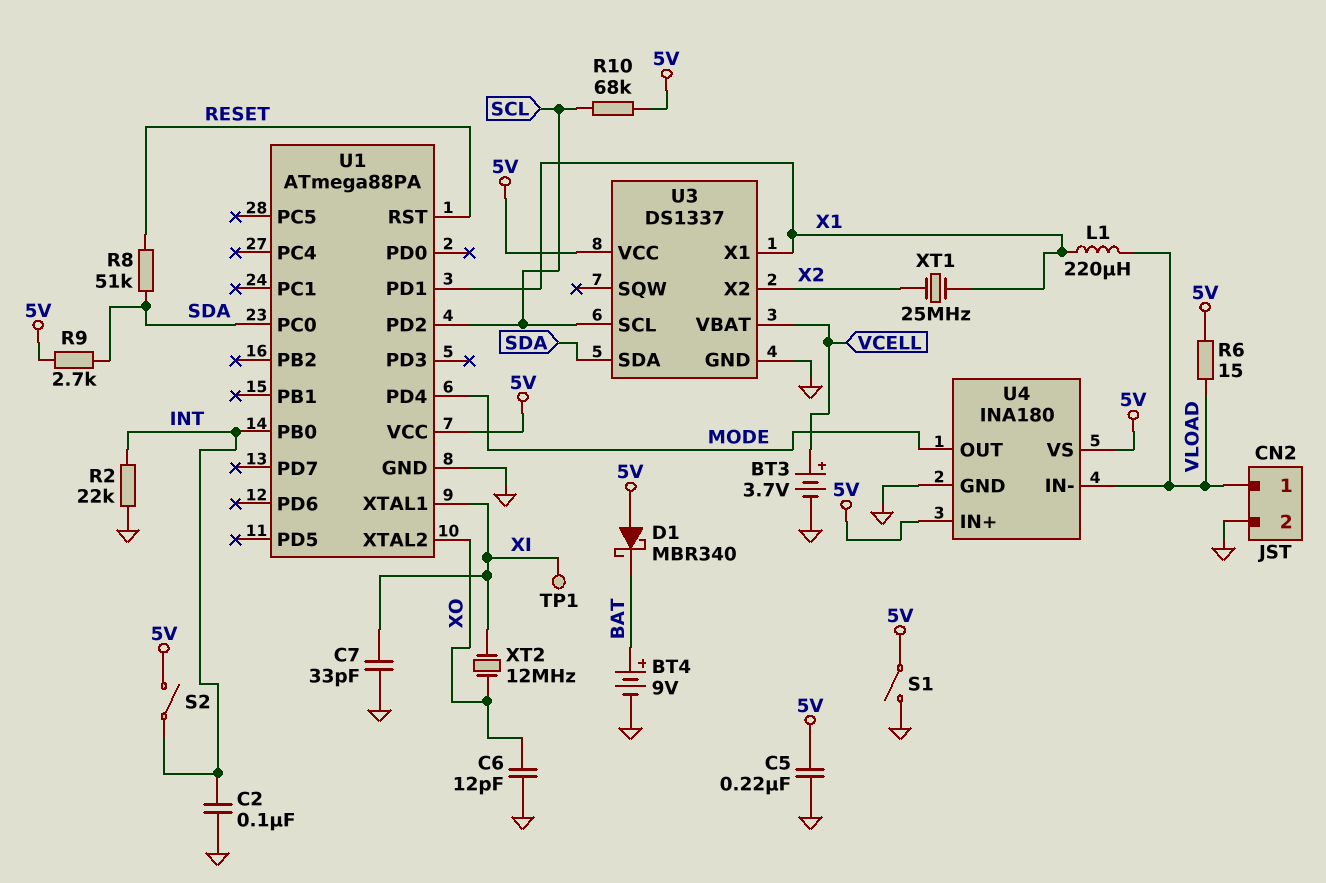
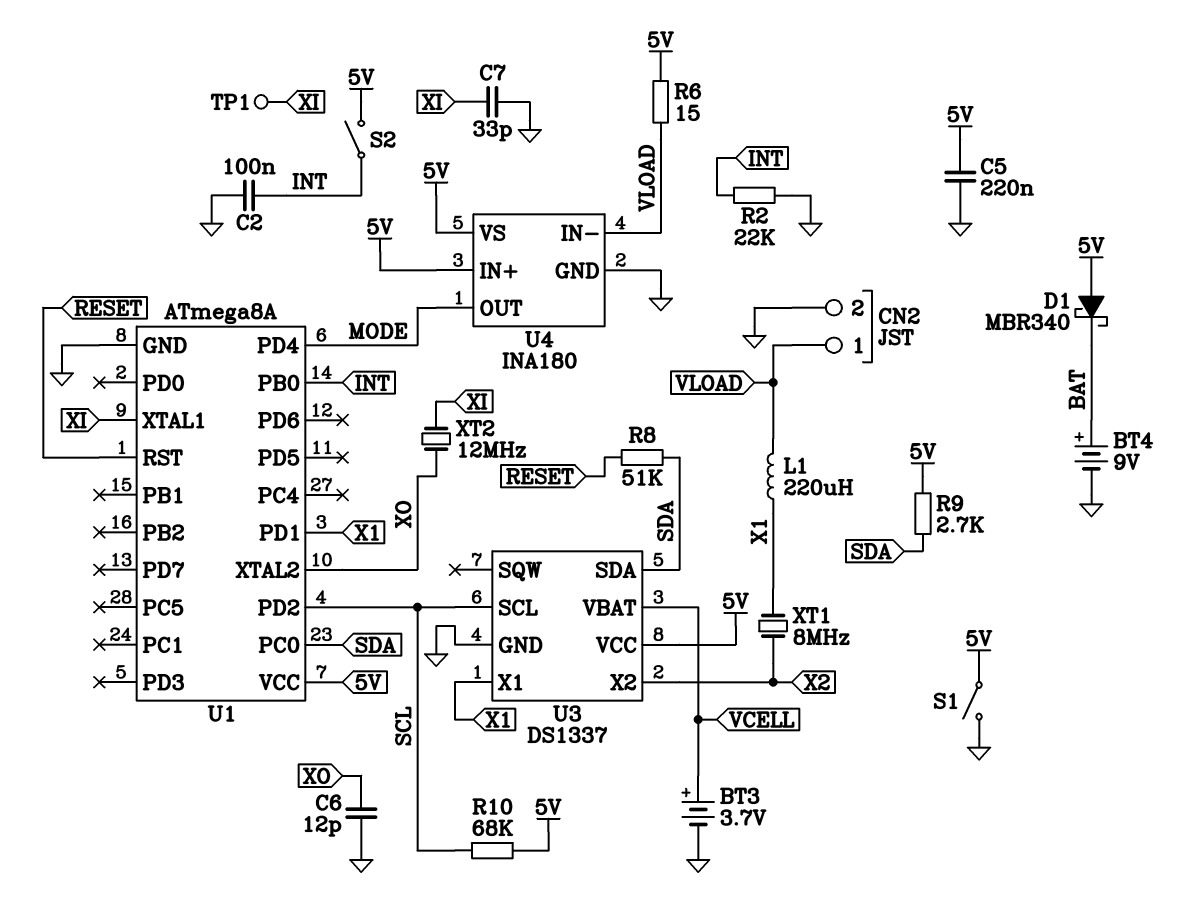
U1: ATmega88PA -> ATmega8A
XT1: 25MHz (X1, X2) -> 8MHz (X1, X2)

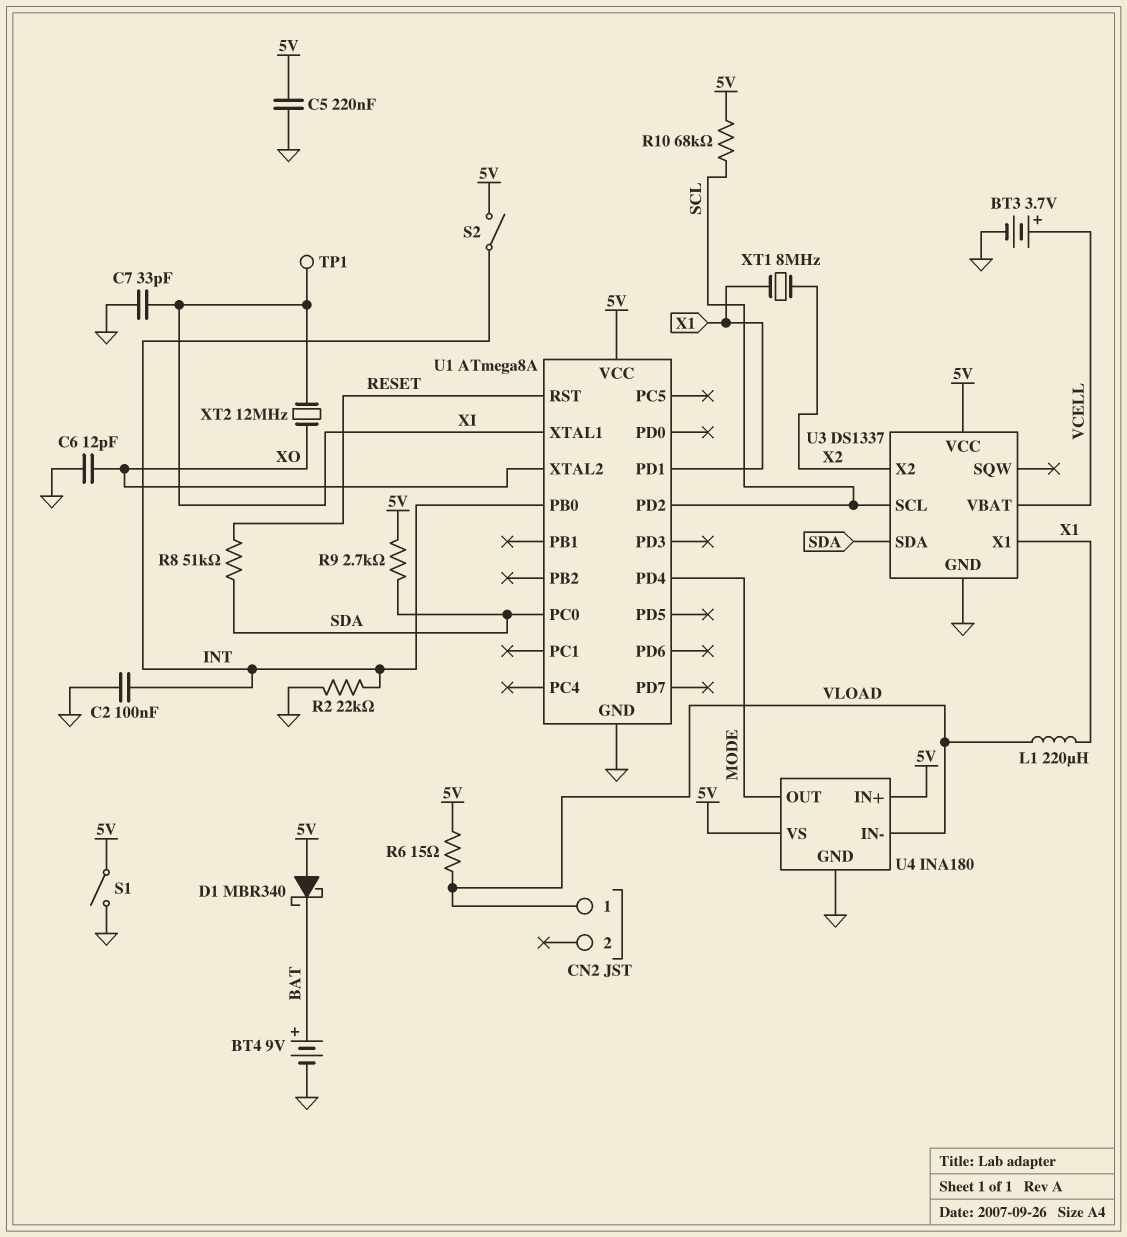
CN2 pin 2: GND -> none

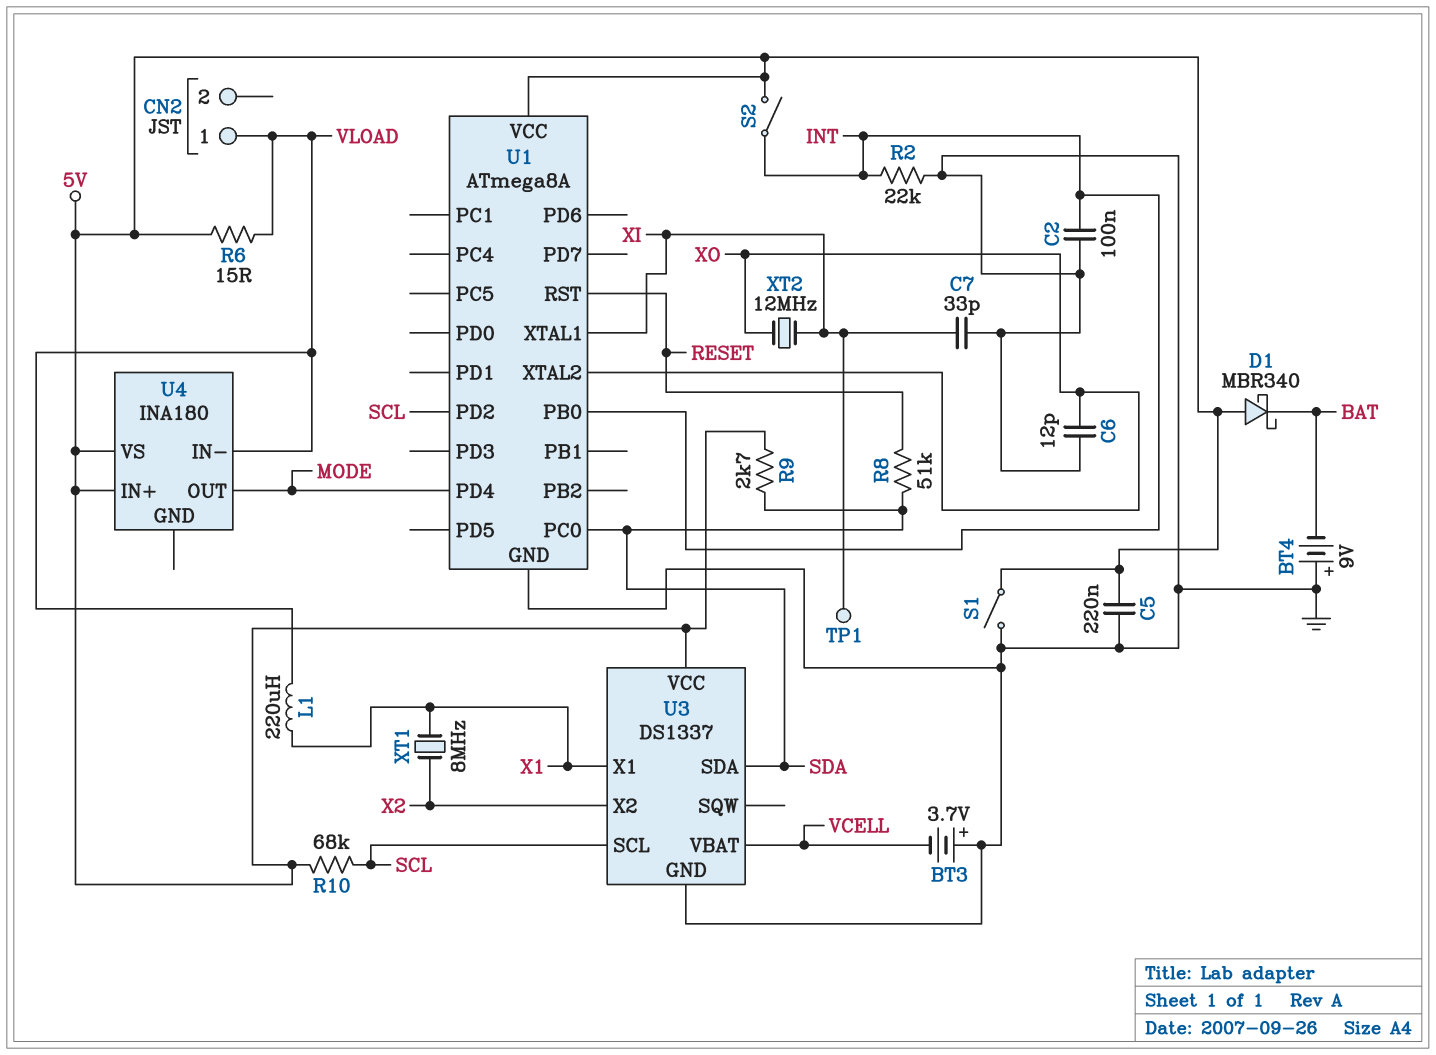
BT3: 3.7V (plus VCELL, minus GND) -> 3.7V (plus GND, minus VCELL)
BT4: 9V (plus BAT, minus GND) -> 9V (plus GND, minus BAT)
U1 pin PD1: X1 -> none
U4 pin GND: GND -> none

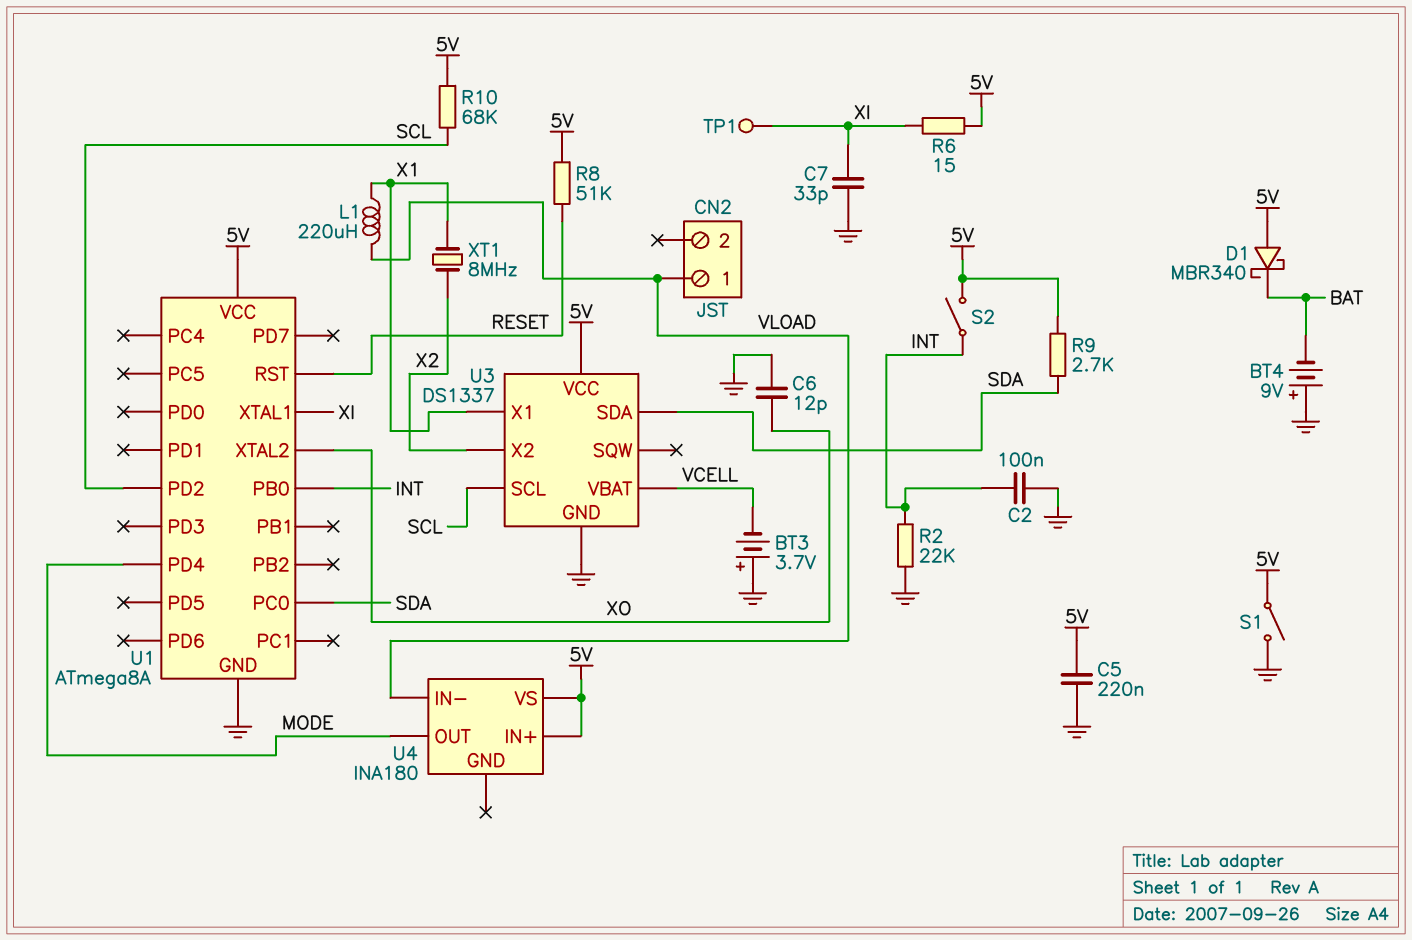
R6: 15 (5V, VLOAD) -> 15 (5V, XI)
R8: 51k (RESET, SDA) -> 51k (5V, RESET)
XT2: 12MHz (XI, XO) -> none

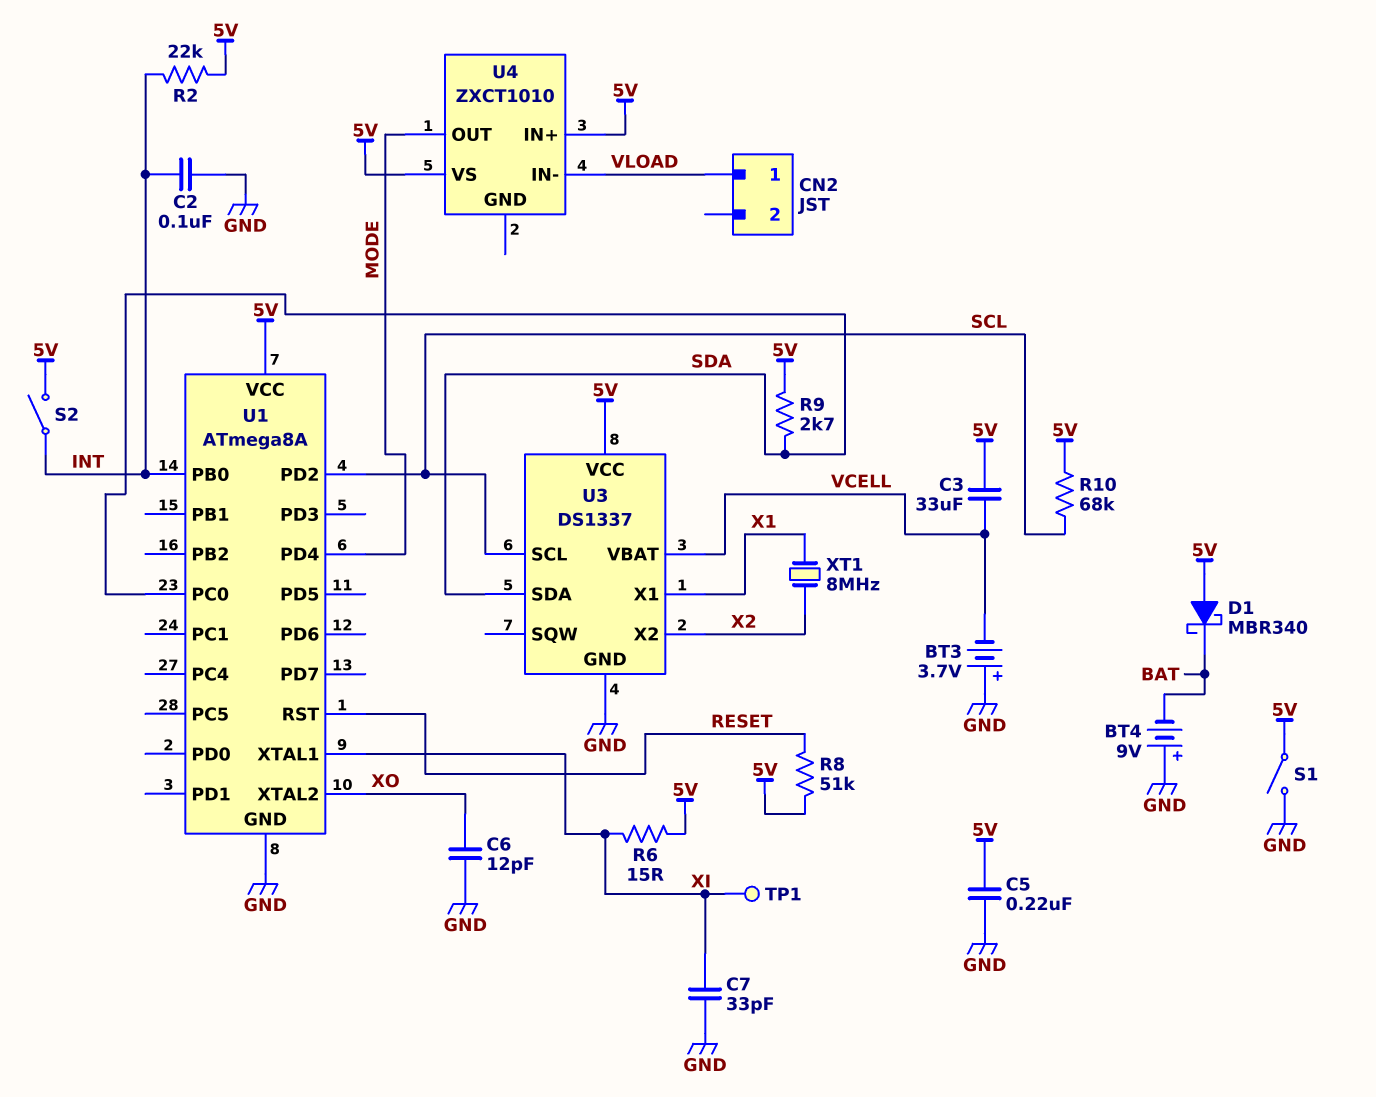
C3: none -> 33uF (5V, VCELL)
L1: 220uH (VLOAD, X1) -> none
R2: 22k (GND, INT) -> 22k (5V, INT)
U4: INA180 -> ZXCT1010

